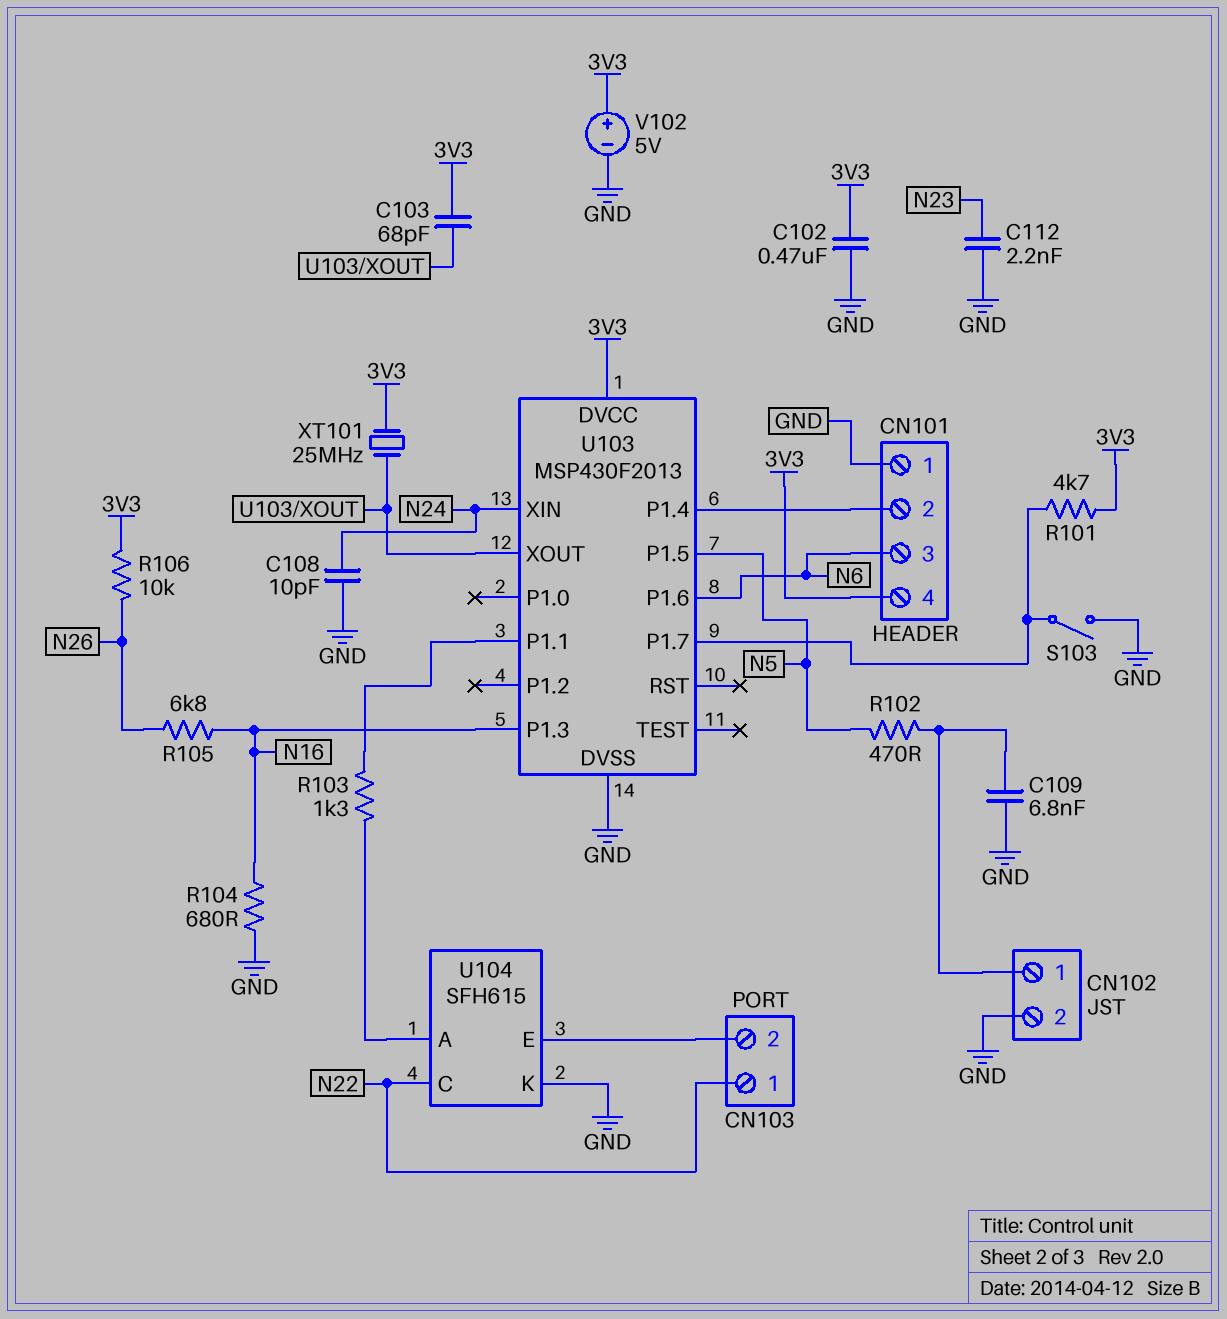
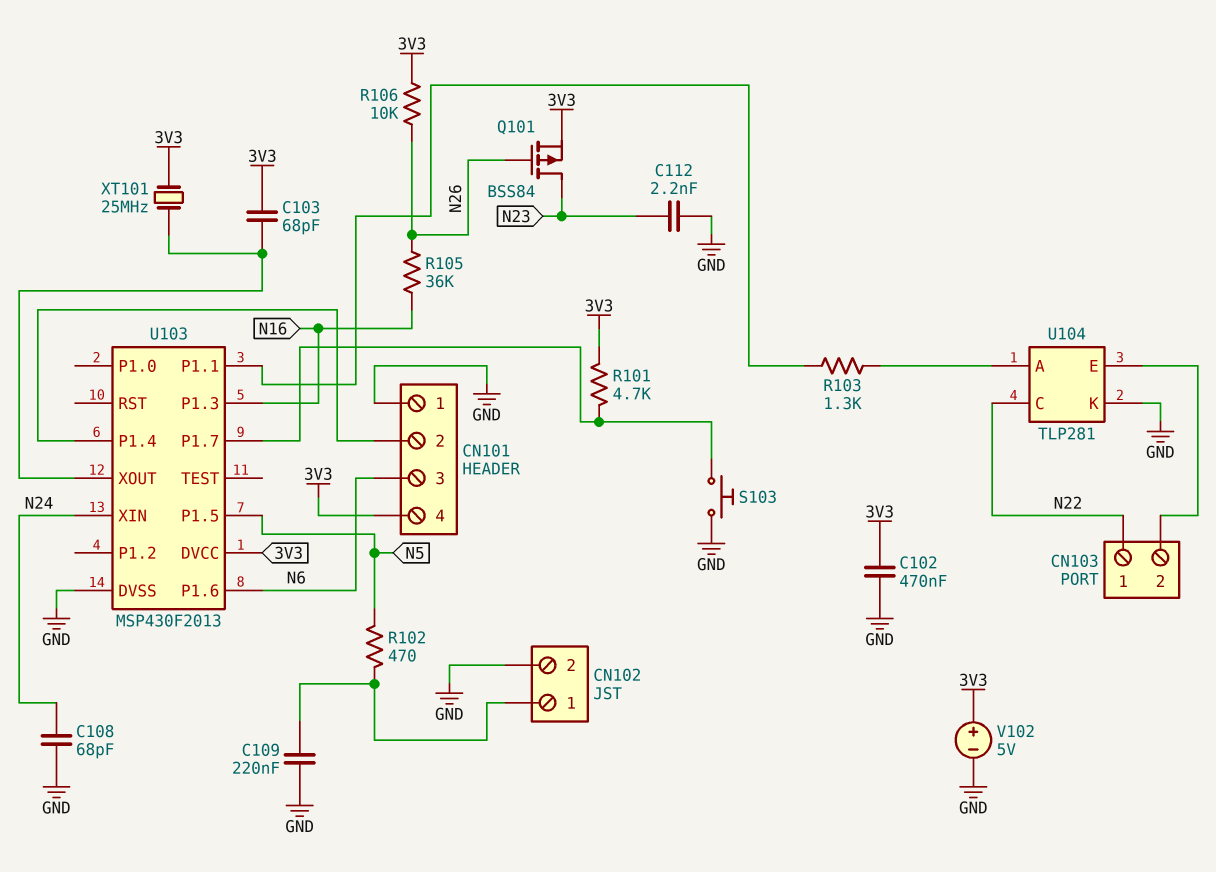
C108: 10pF (GND, N24) -> 68pF (GND, N24)
C109: 6.8nF (CN102/1, GND) -> 220nF (CN102/1, GND)
Q101: none -> PMOS BSS84 (G N26, D N23, S 3V3)
R104: 680 (GND, N16) -> none
R105: 6.8k (N16, N26) -> 36k (N16, N26)
S103: switch (GND, U103/P1.7) -> button (GND, U103/P1.7)
U104: SFH615 -> TLP281

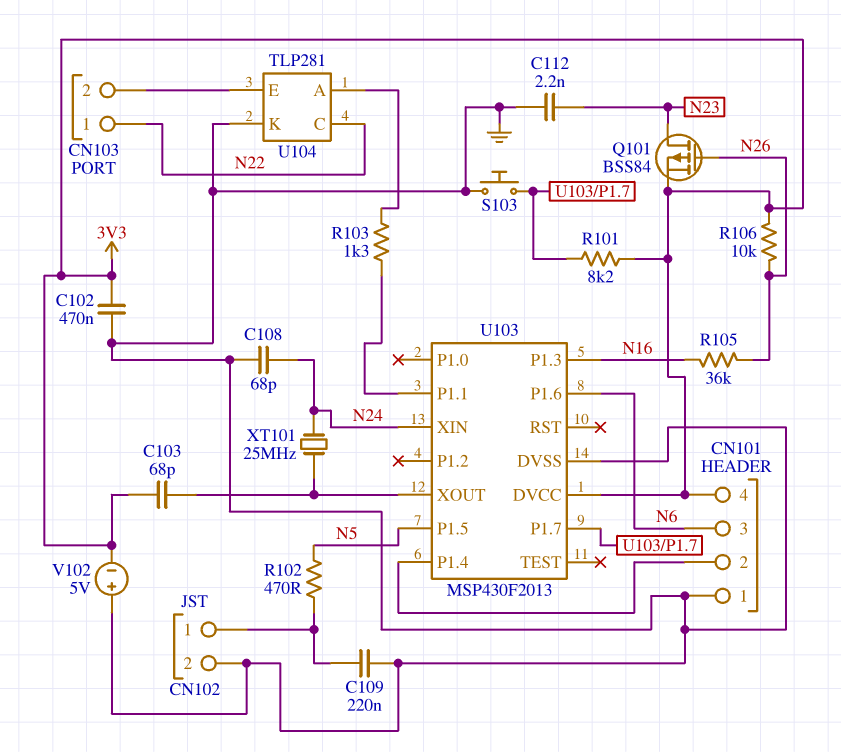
R101: 4.7k (3V3, U103/P1.7) -> 8.2k (3V3, U103/P1.7)
V102: 5V (plus 3V3, minus GND) -> 5V (plus GND, minus 3V3)
XT101: 25MHz (3V3, U103/XOUT) -> 25MHz (N24, U103/XOUT)

